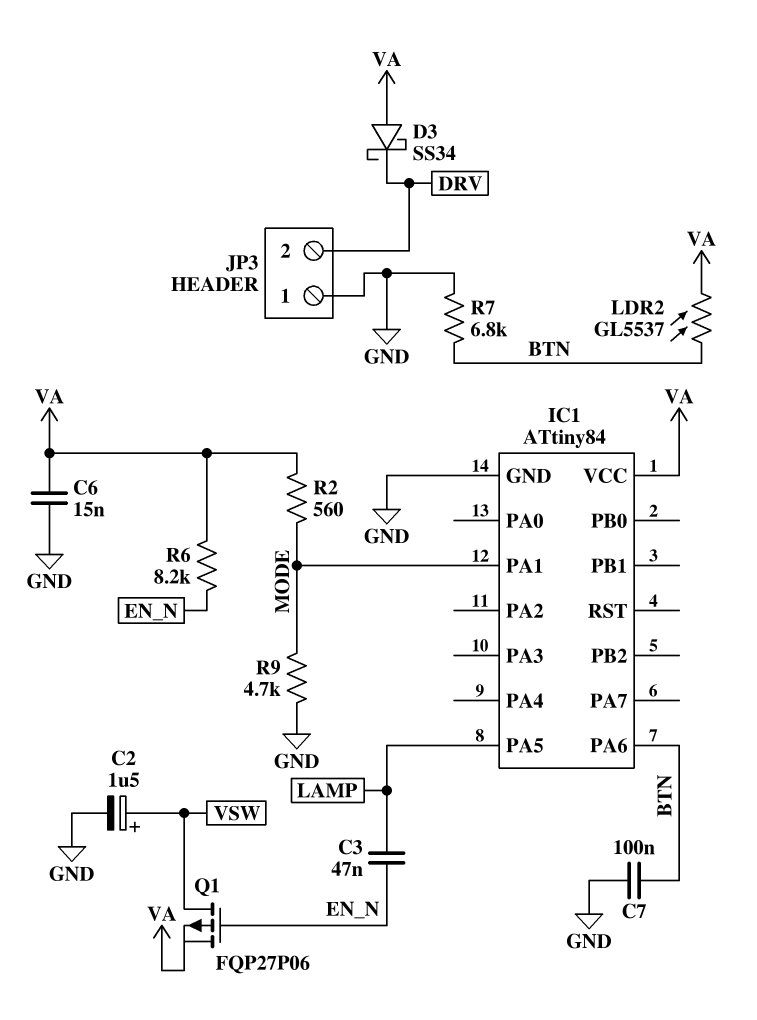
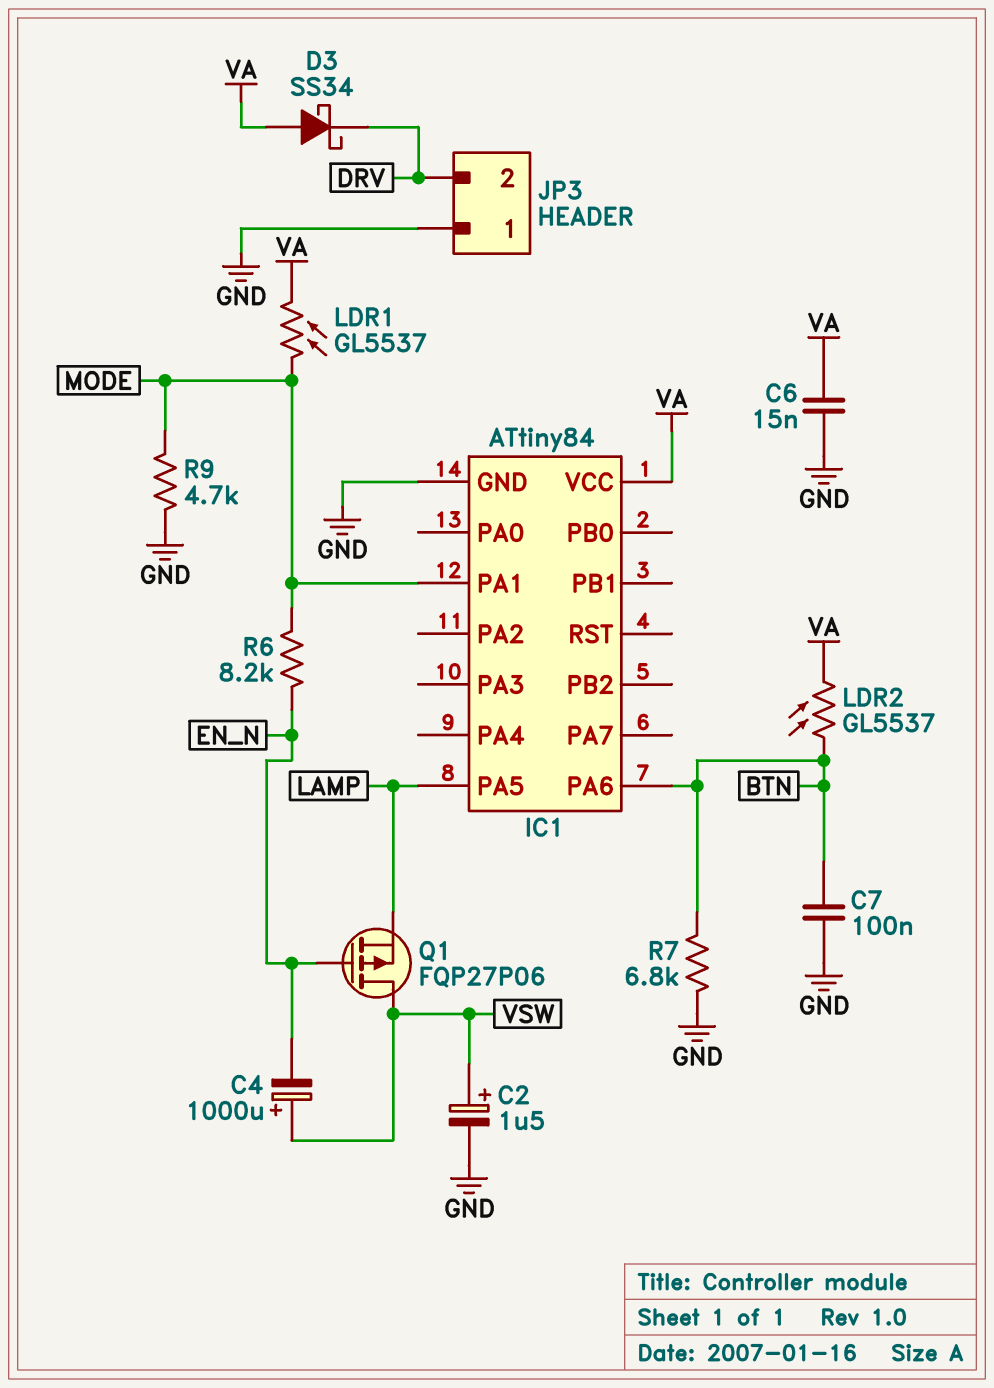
C3: 47nF (EN_N, LAMP) -> none
C4: none -> 1000uF (plus VSW, minus EN_N)
LDR1: none -> GL5537 (MODE, VA)
Q1: PMOS FQP27P06 (G EN_N, D VSW, S VA) -> PMOS FQP27P06 (G EN_N, D VSW, S LAMP)
R2: 560 (MODE, VA) -> none
R6: 8.2k (EN_N, VA) -> 8.2k (EN_N, MODE)

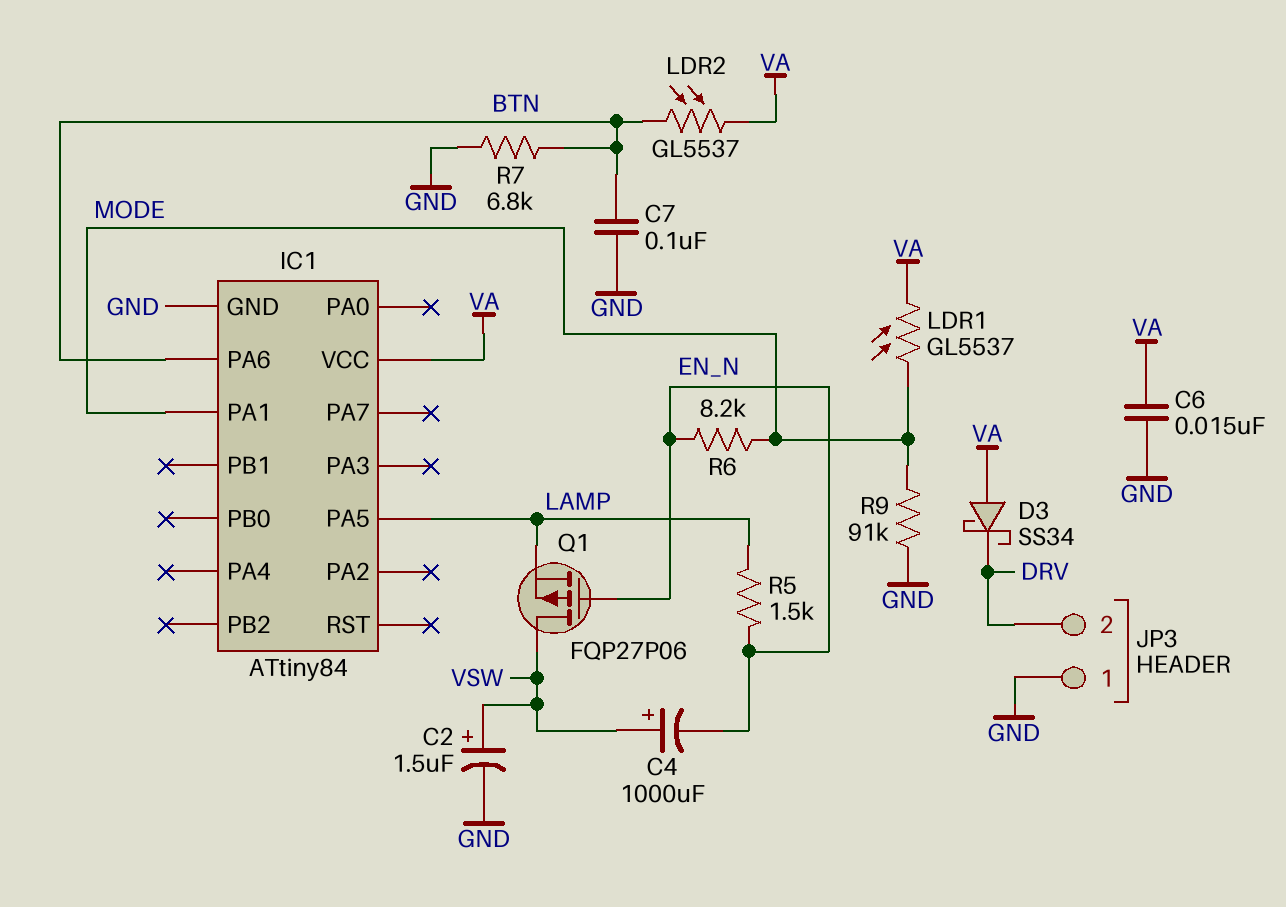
R5: none -> 1.5k (EN_N, LAMP)
R9: 4.7k (GND, MODE) -> 91k (GND, MODE)

